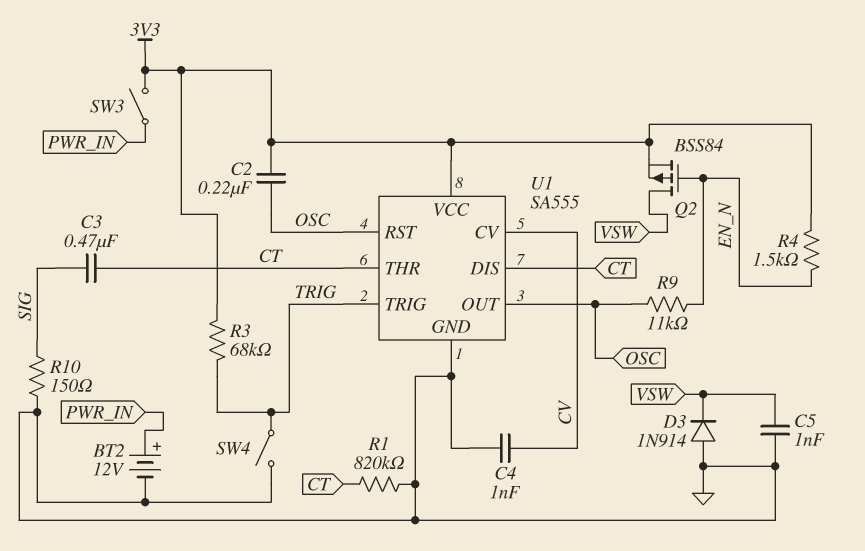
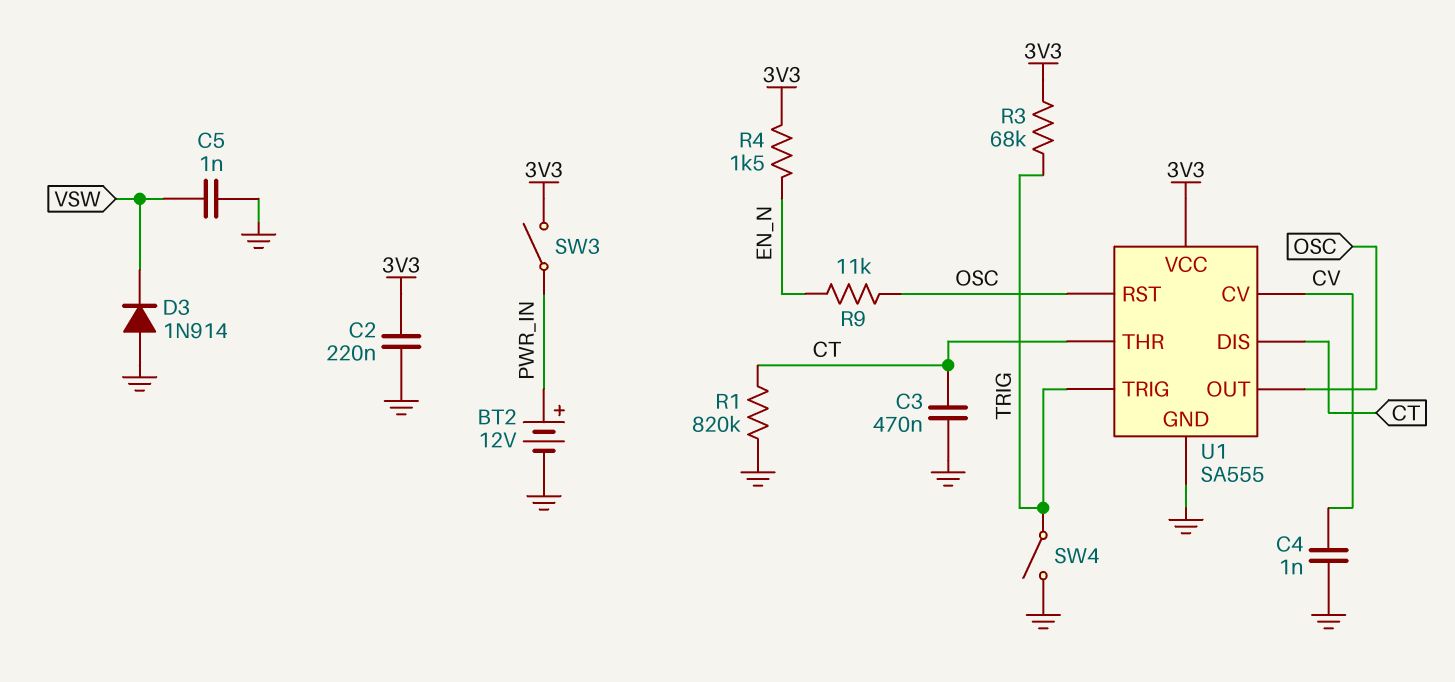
C2: 220nF (3V3, OSC) -> 220nF (3V3, GND)
C3: 470nF (CT, SIG) -> 470nF (CT, GND)
Q2: PMOS BSS84 (G EN_N, D VSW, S 3V3) -> none
R10: 150 (GND, SIG) -> none

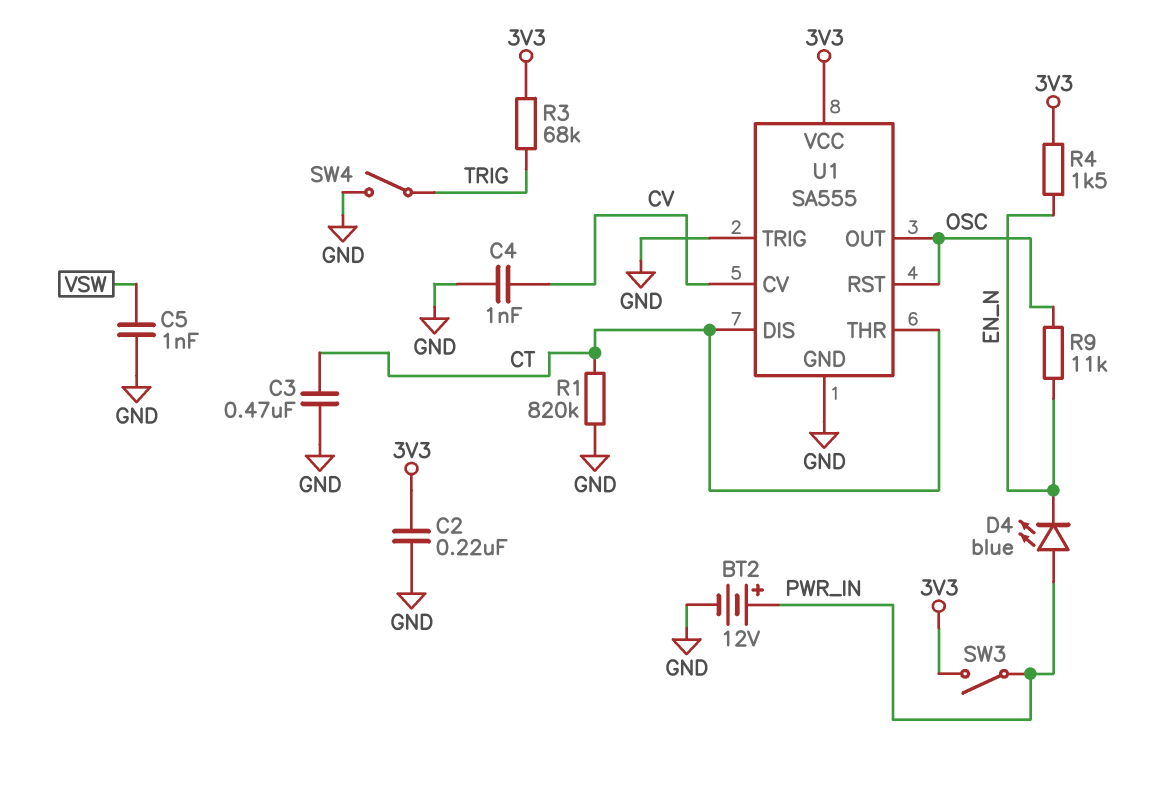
D3: diode 1N914 (A GND, K VSW) -> none
D4: none -> LED blue (A PWR_IN, K EN_N)
U1 pin TRIG: TRIG -> GND

